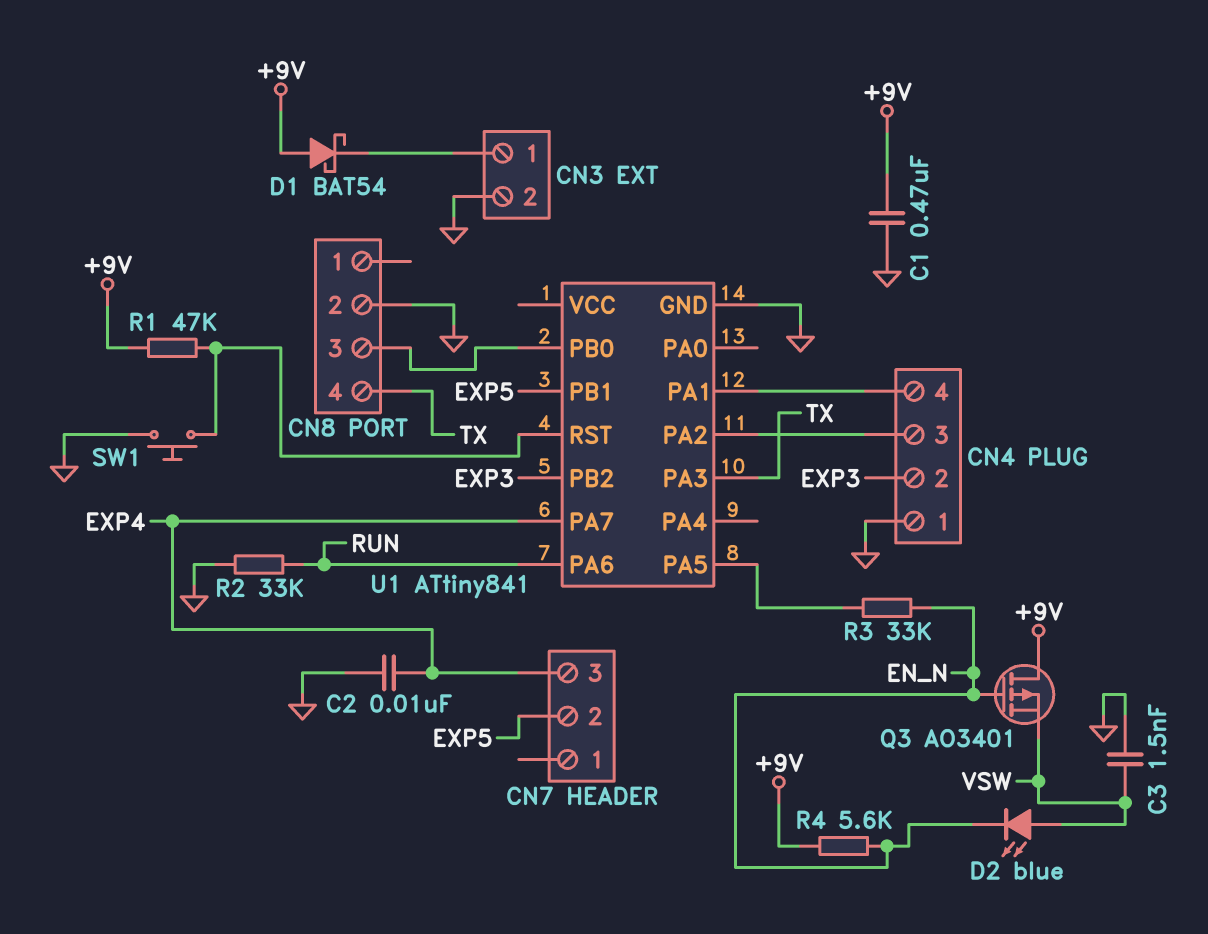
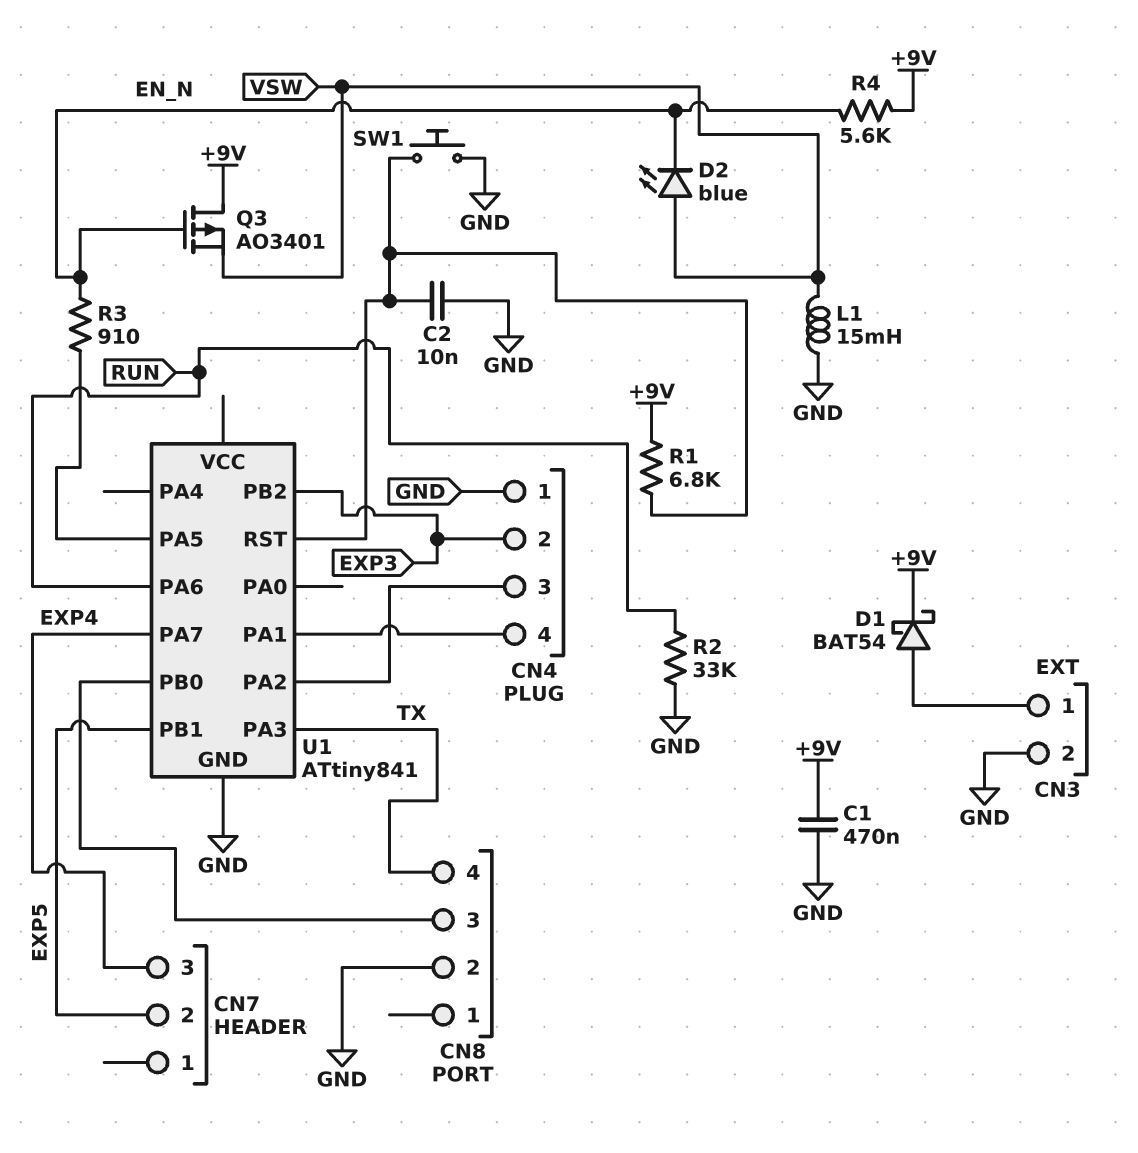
C2: 10nF (EXP4, GND) -> 10nF (GND, U1/RST)
C3: 1.5nF (GND, VSW) -> none
D1: schottky BAT54 (A +9V, K CN3/1) -> schottky BAT54 (A CN3/1, K +9V)
L1: none -> 15mH (GND, VSW)
R1: 47k (+9V, U1/RST) -> 6.8k (+9V, U1/RST)
R3: 33k (EN_N, U1/PA5) -> 910 (EN_N, U1/PA5)

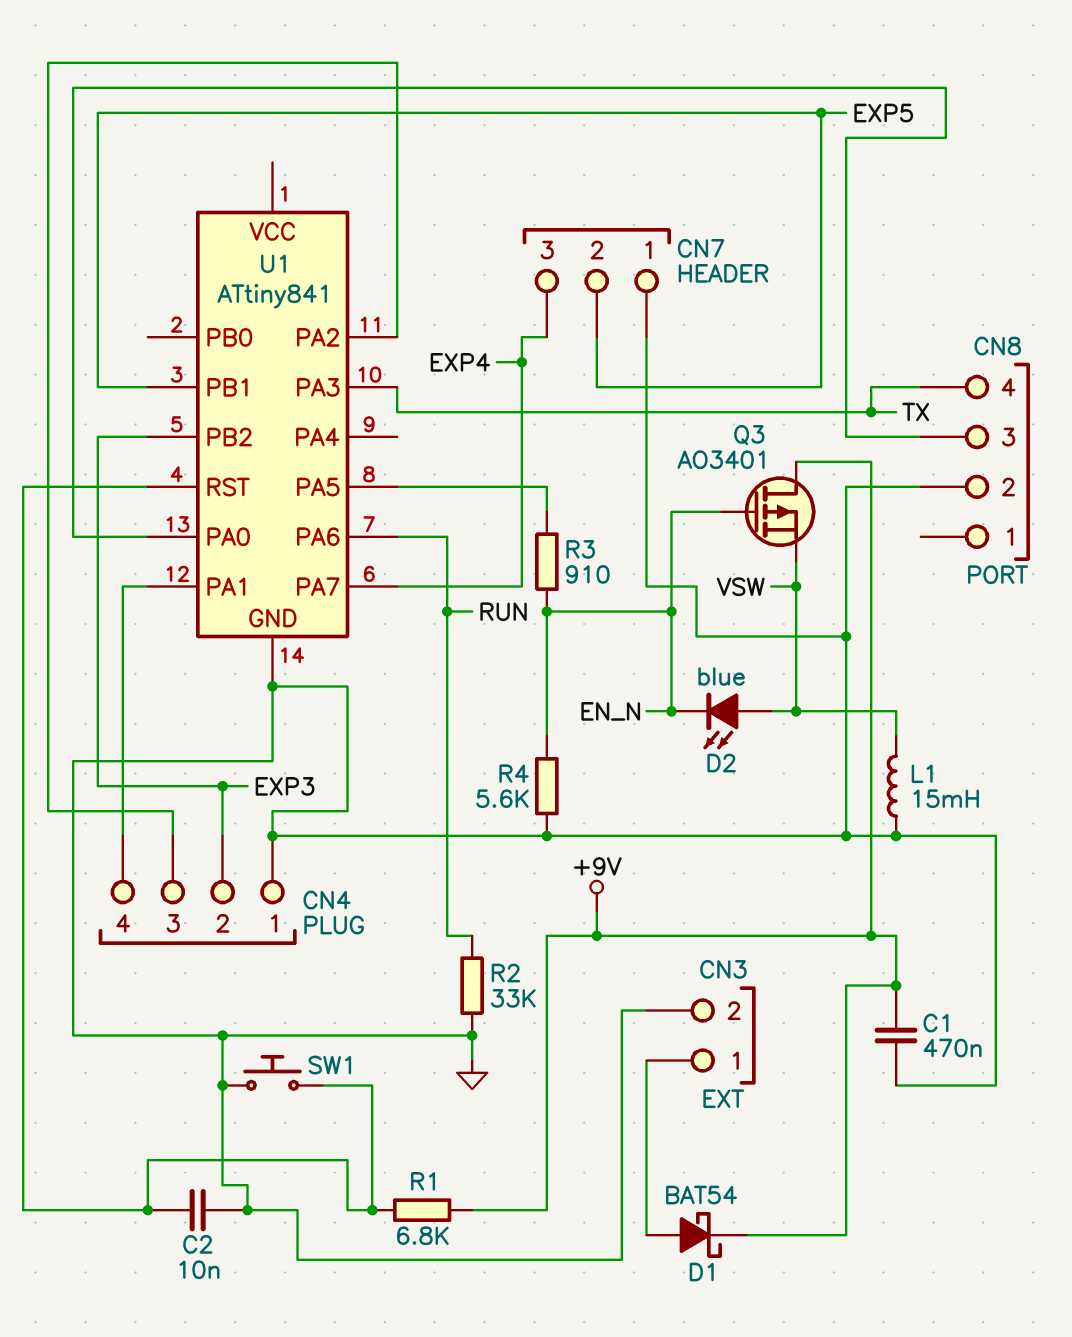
CN7 pin 1: none -> GND
R4: 5.6k (+9V, EN_N) -> 5.6k (EN_N, GND)
U1 pin PA0: none -> CN8/3
U1 pin PB0: CN8/3 -> none

